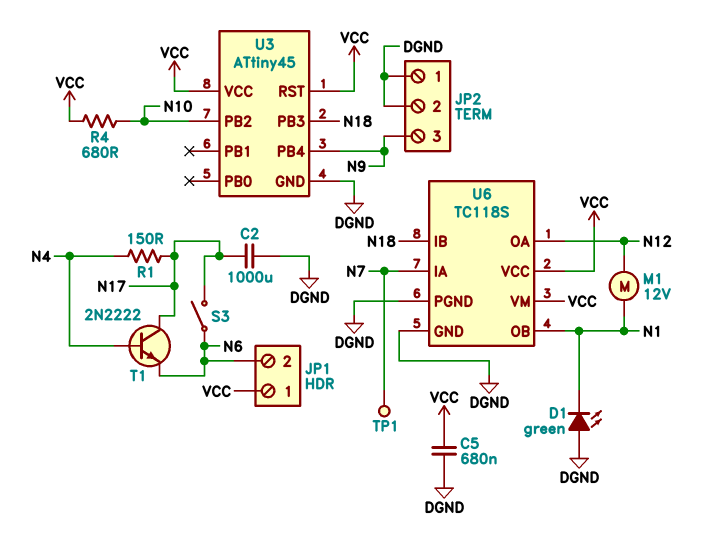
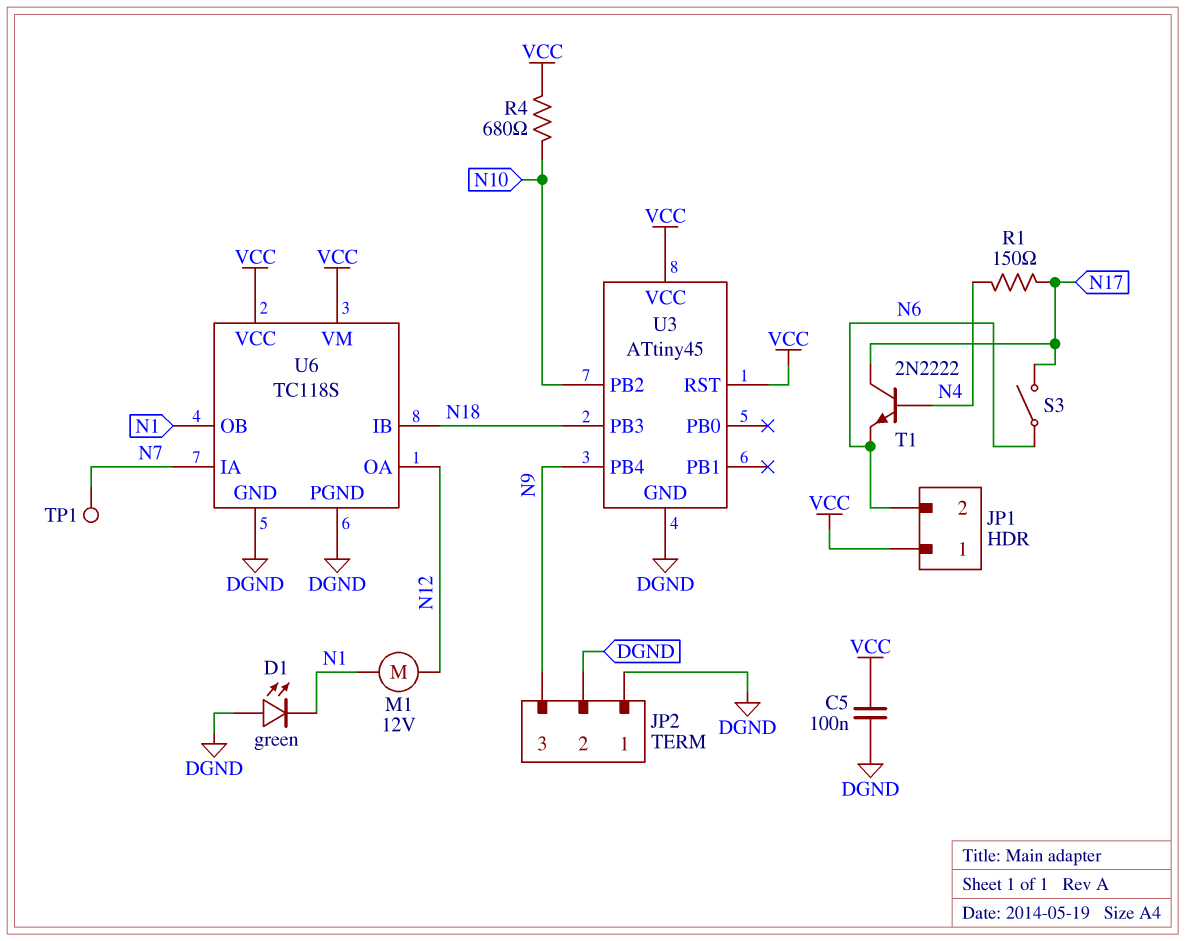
C2: 1000uF (DGND, N17) -> none
C5: 680nF (DGND, VCC) -> 100nF (DGND, VCC)

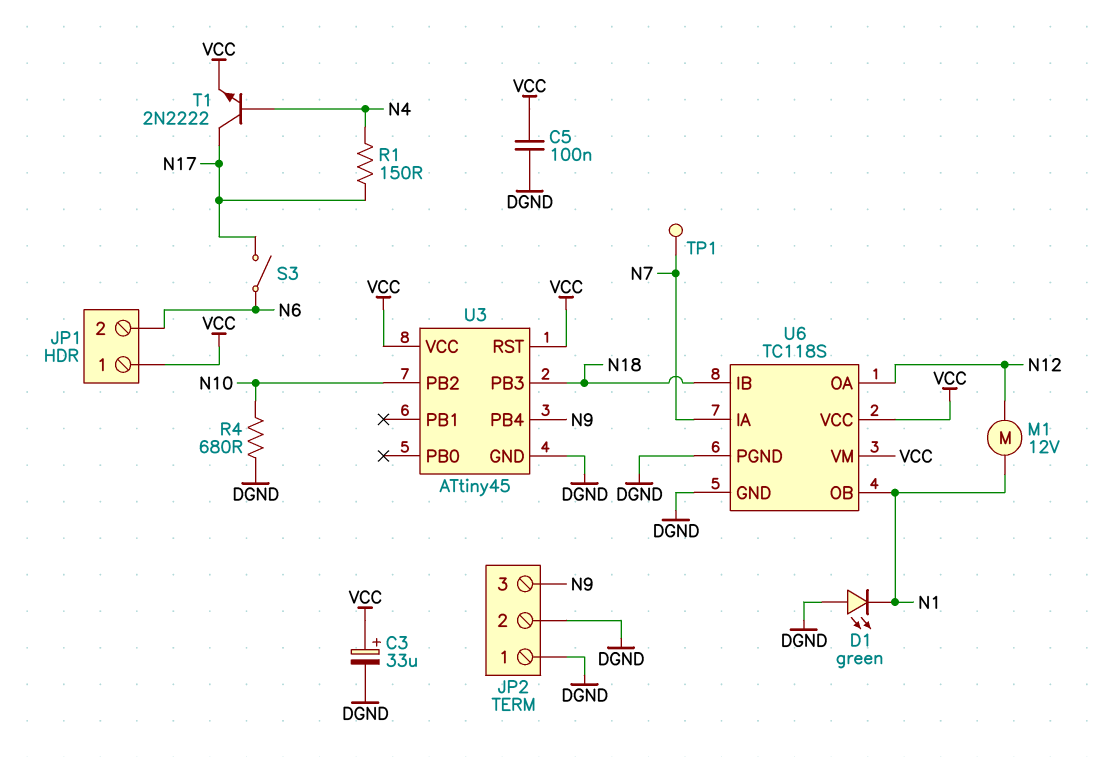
C3: none -> 33uF (plus VCC, minus DGND)
R4: 680 (N10, VCC) -> 680 (DGND, N10)
T1: NPN 2N2222 (B N4, C N17, E N6) -> NPN 2N2222 (B N4, C N17, E VCC)

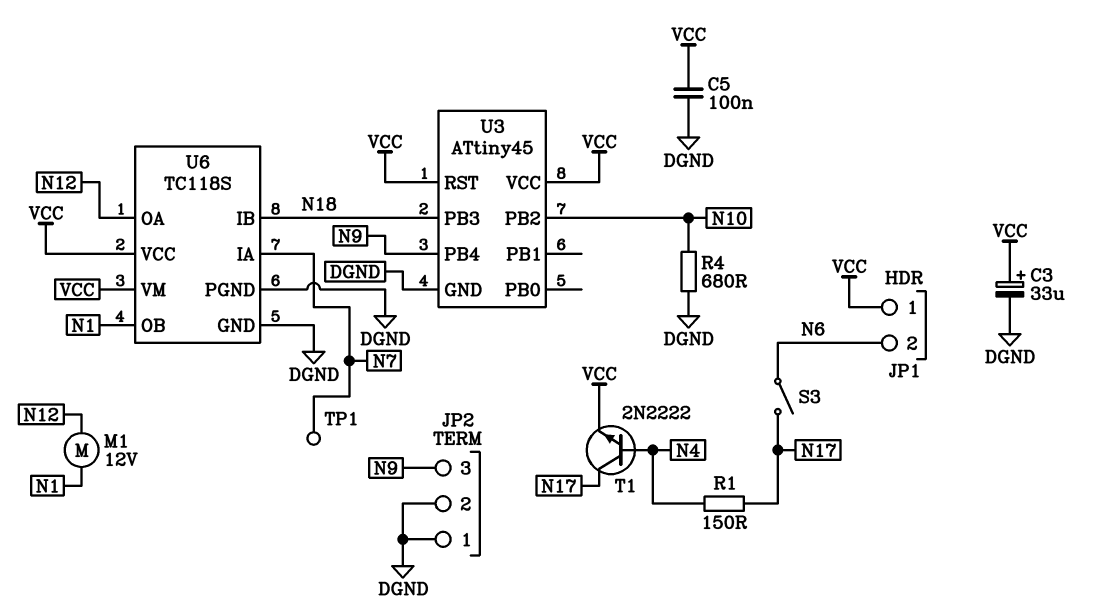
D1: LED green (A DGND, K N1) -> none

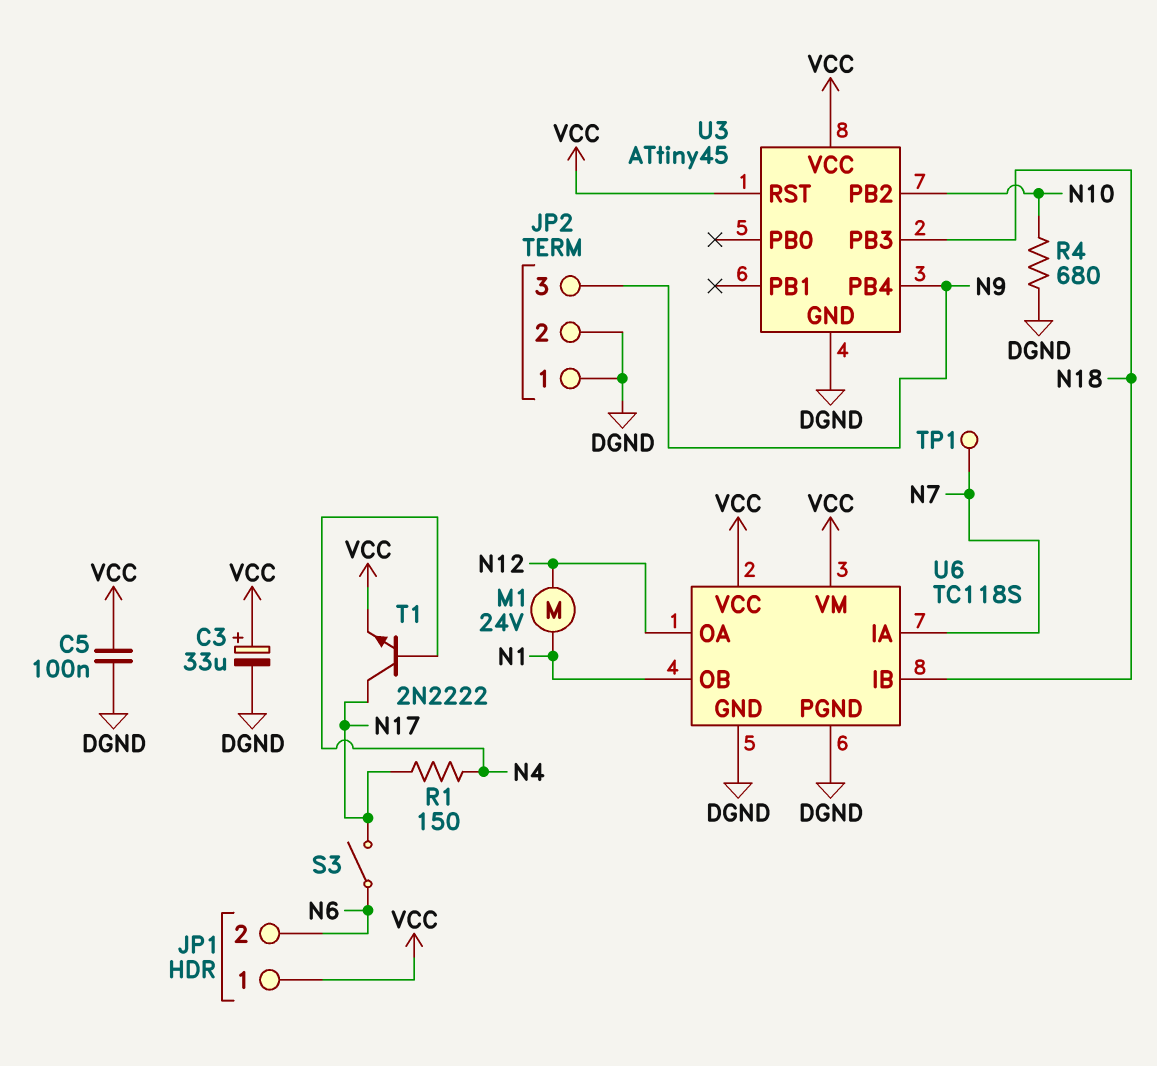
M1: motor 12V (N1, N12) -> motor 24V (N1, N12)

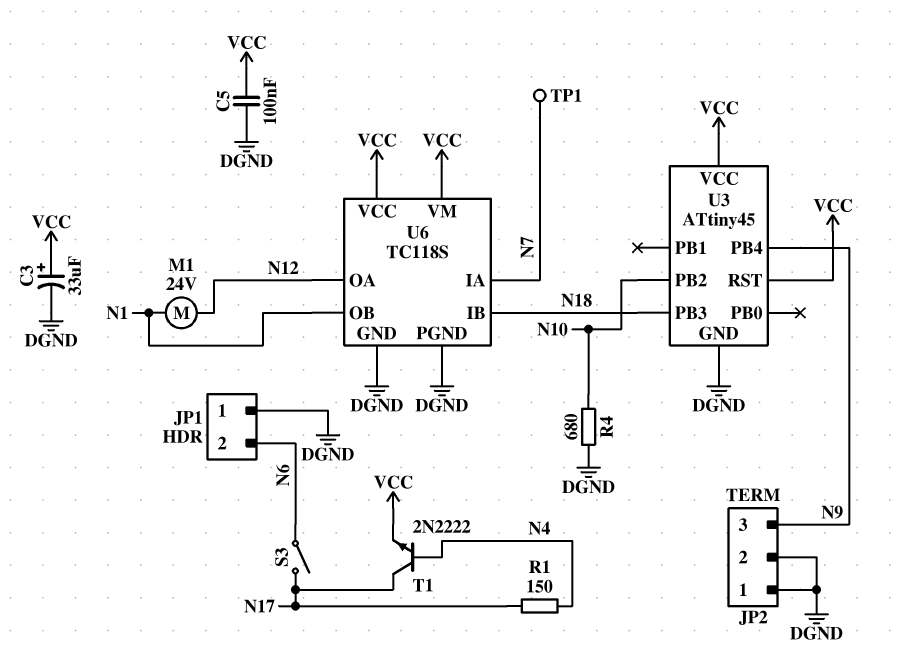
JP1 pin 1: VCC -> DGND

